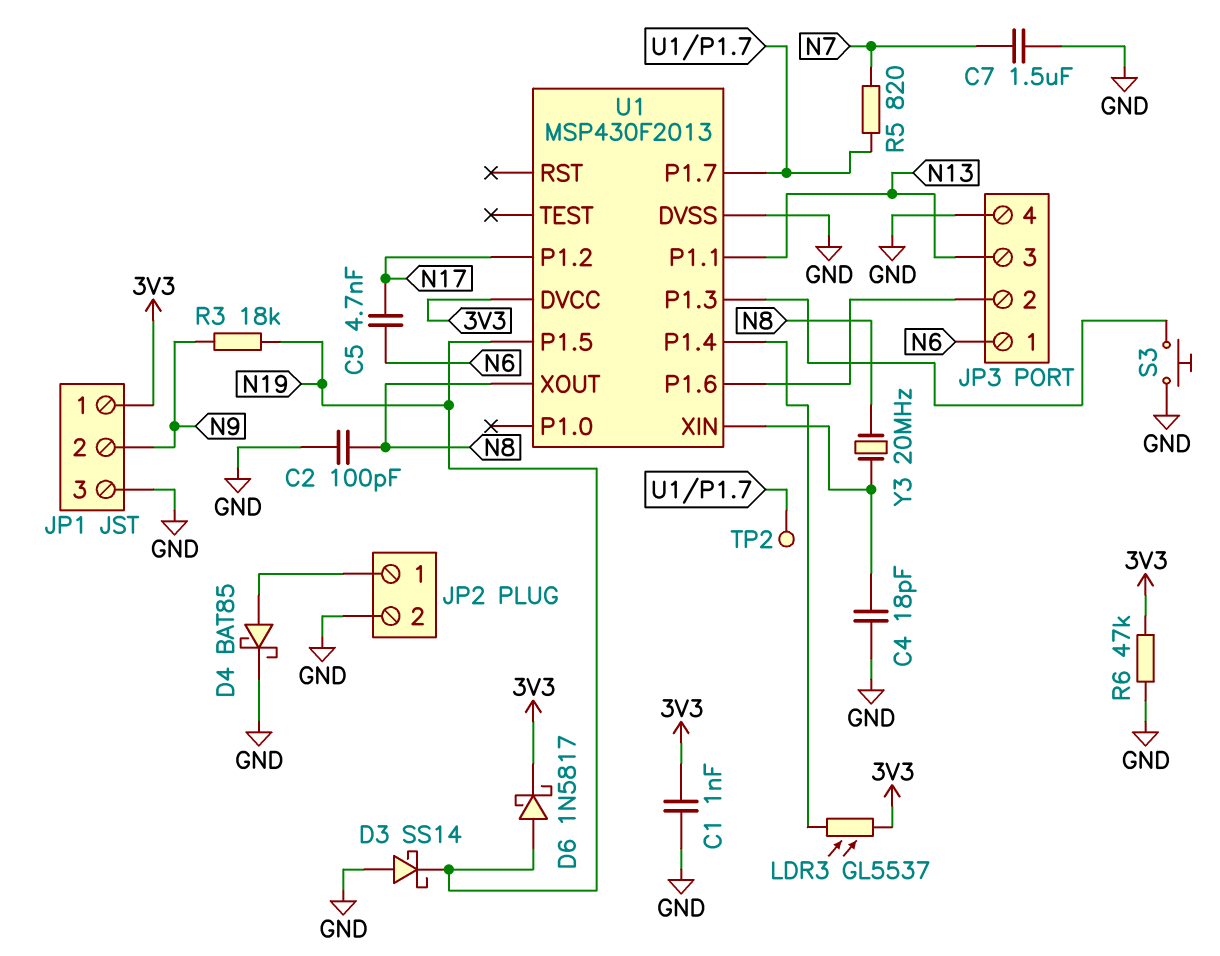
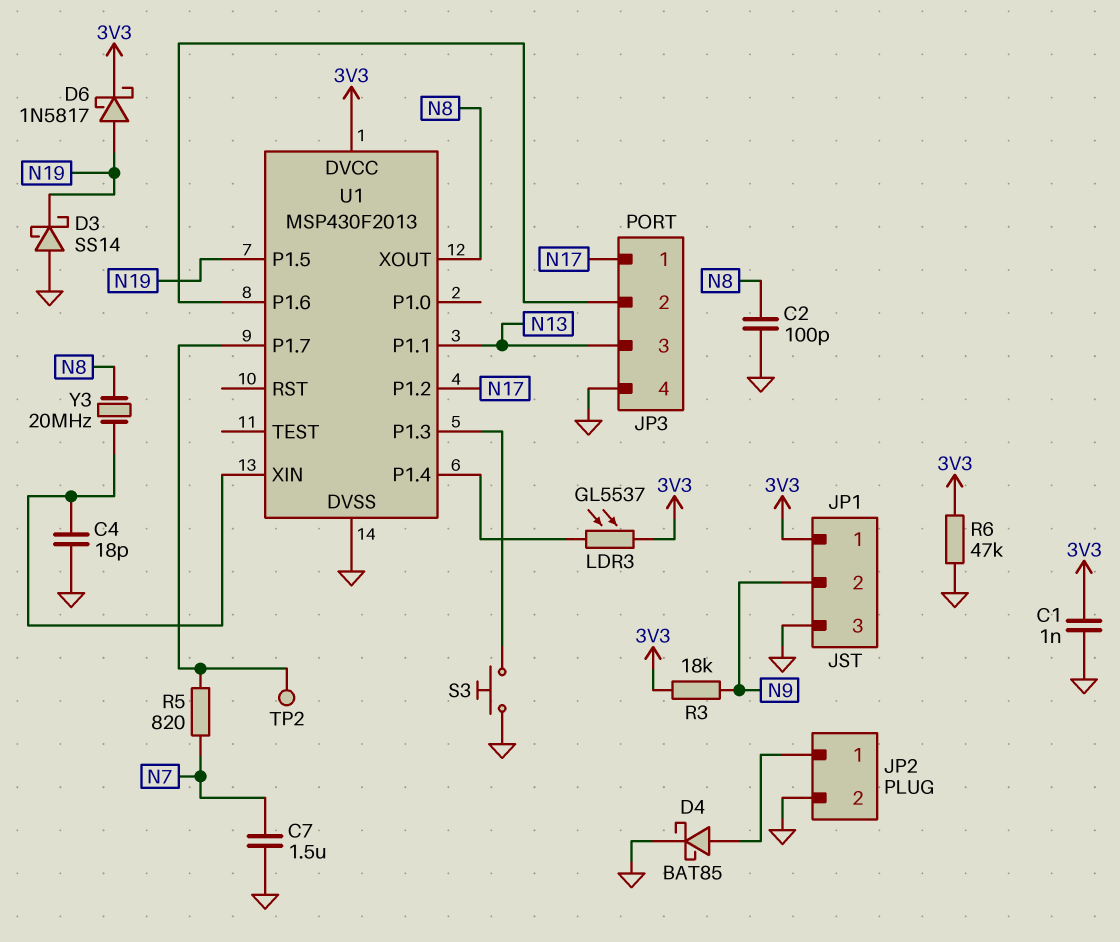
C5: 4.7nF (N6, N17) -> none
JP3 pin 1: N6 -> N17
R3: 18k (N9, N19) -> 18k (3V3, N9)

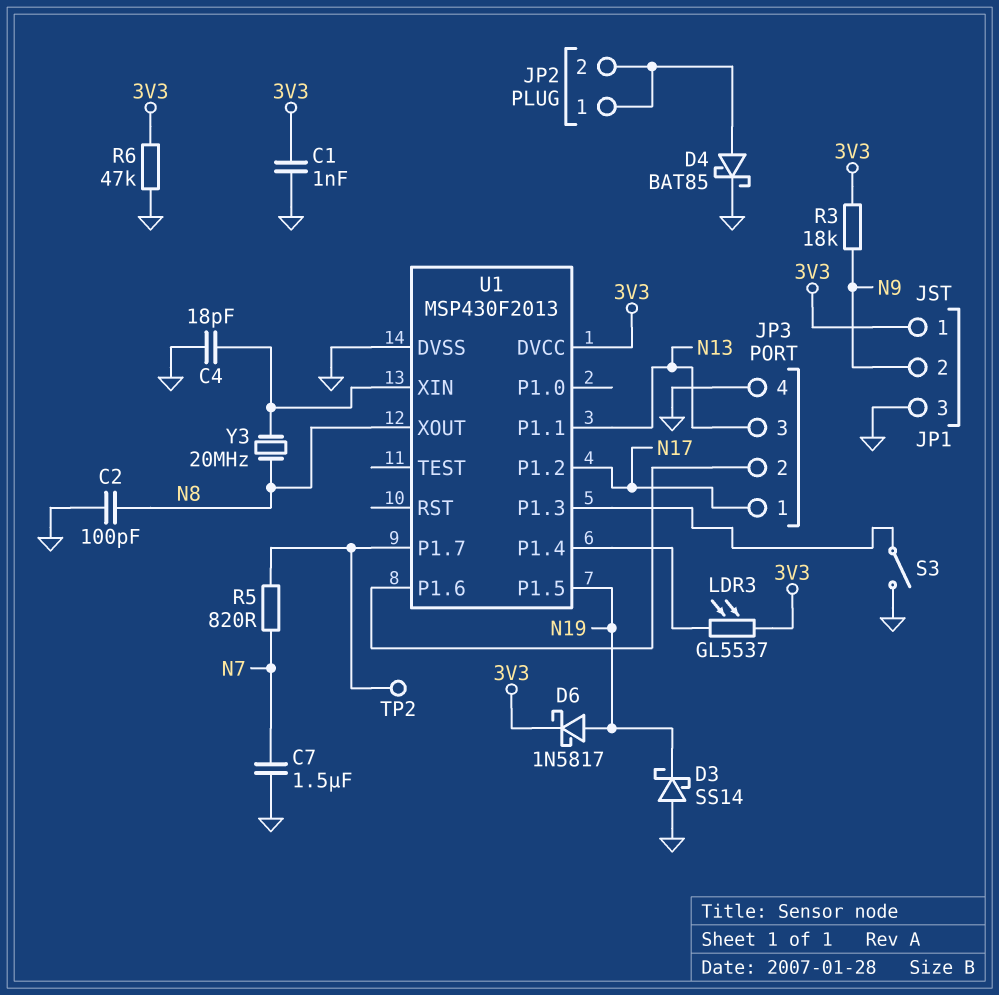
JP2 pin 2: GND -> JP2/1
S3: button (GND, U1/P1.3) -> switch (GND, U1/P1.3)

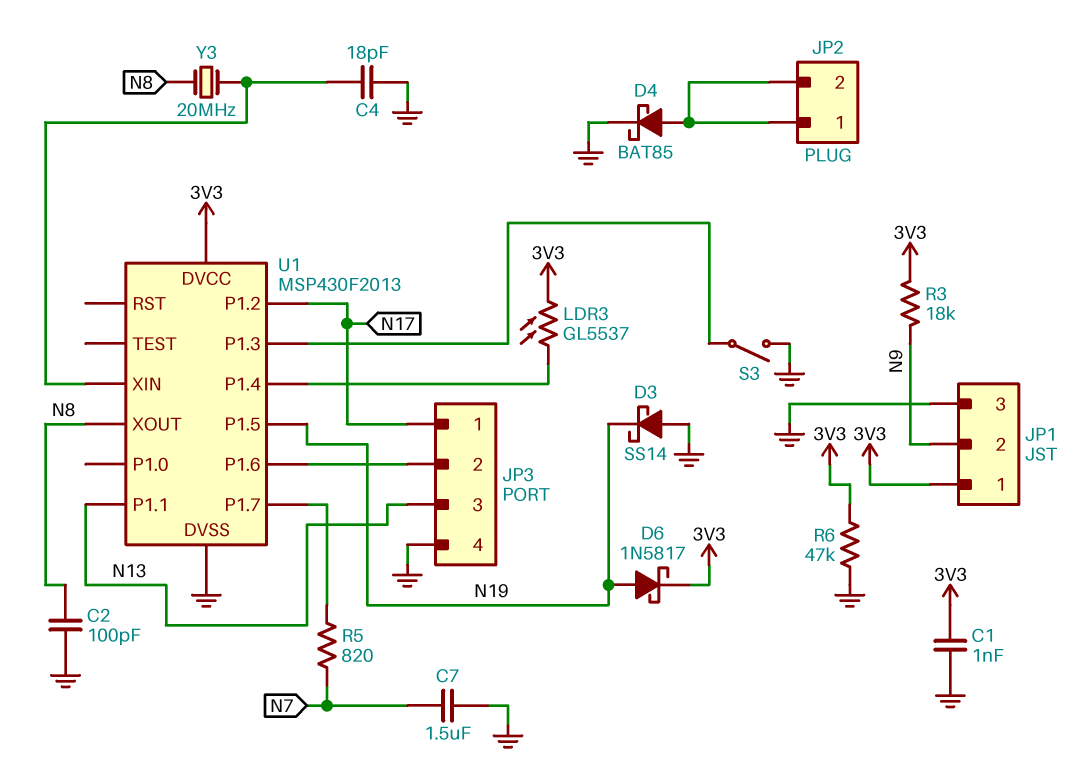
TP2: test point (U1/P1.7) -> none

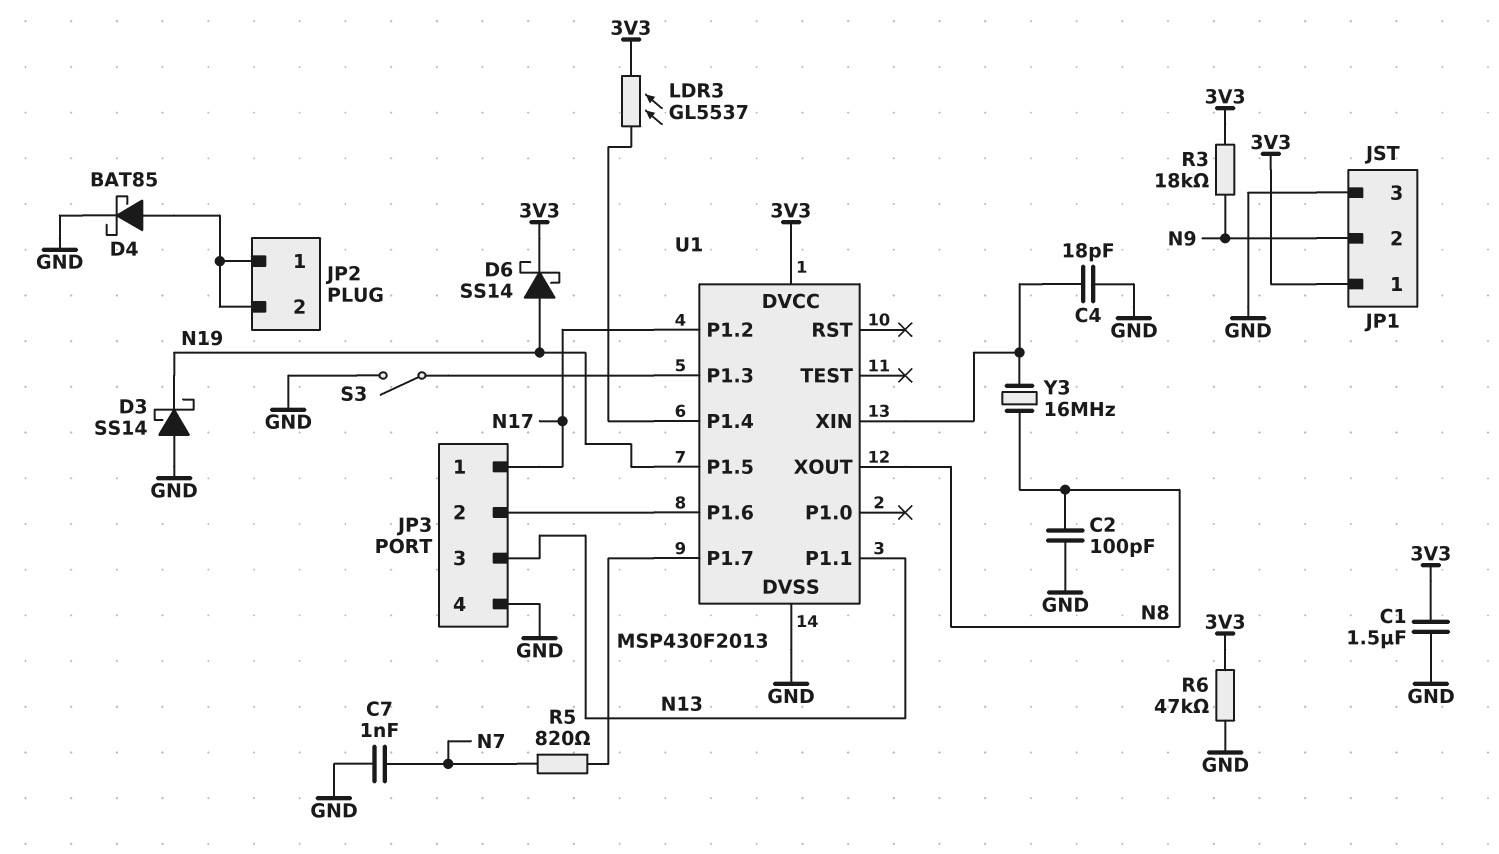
C1: 1nF (3V3, GND) -> 1.5uF (3V3, GND)
C7: 1.5uF (GND, N7) -> 1nF (GND, N7)
D6: schottky 1N5817 (A N19, K 3V3) -> schottky SS14 (A N19, K 3V3)
Y3: 20MHz (N8, U1/XIN) -> 16MHz (N8, U1/XIN)

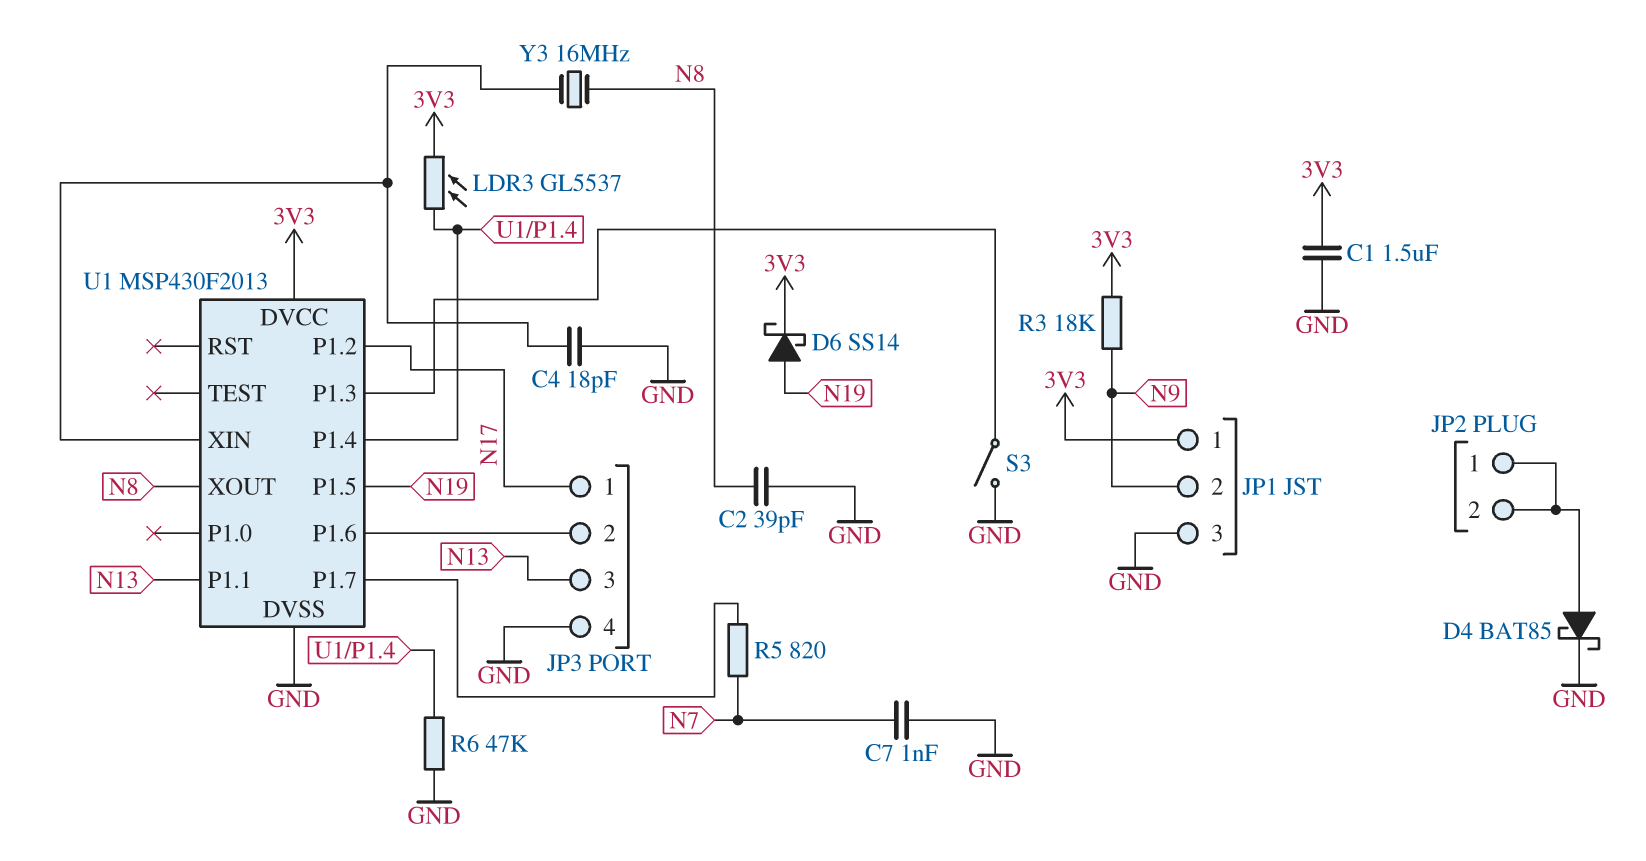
C2: 100pF (GND, N8) -> 39pF (GND, N8)
D3: schottky SS14 (A GND, K N19) -> none
R6: 47k (3V3, GND) -> 47k (GND, U1/P1.4)

